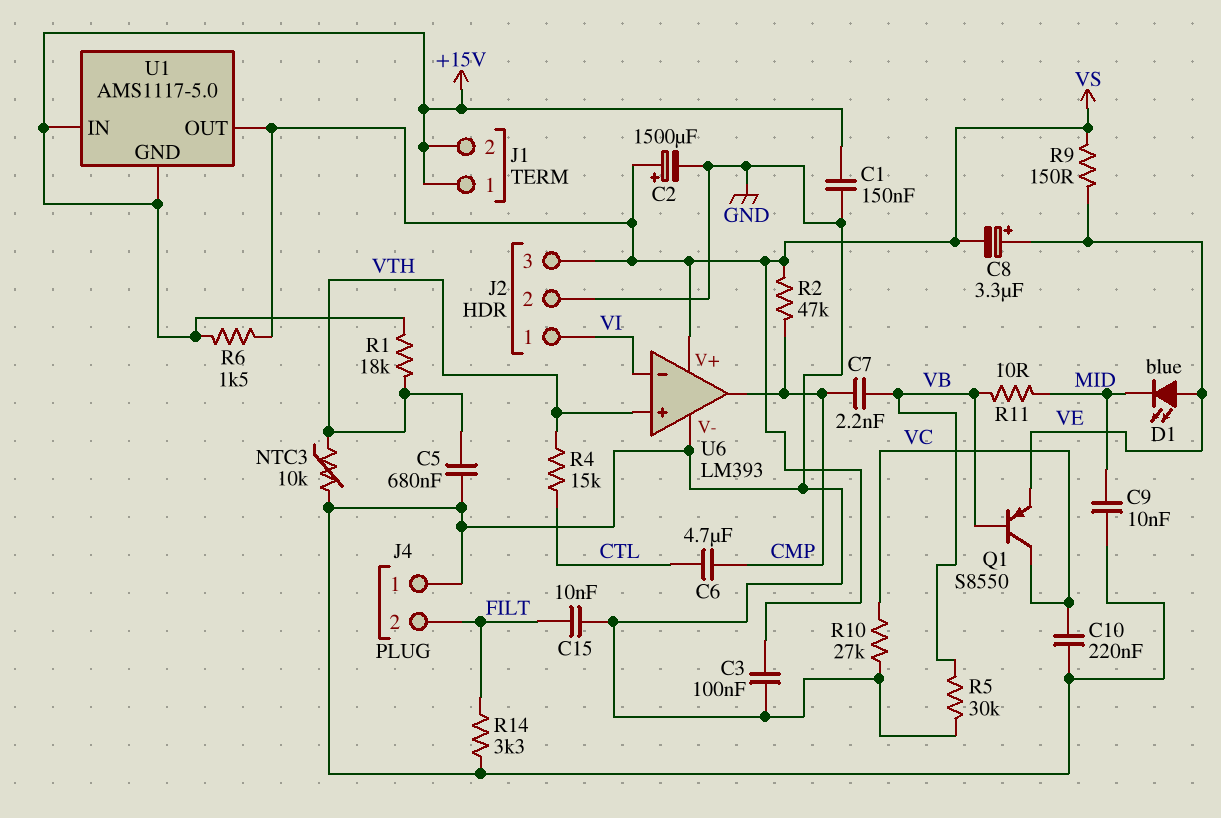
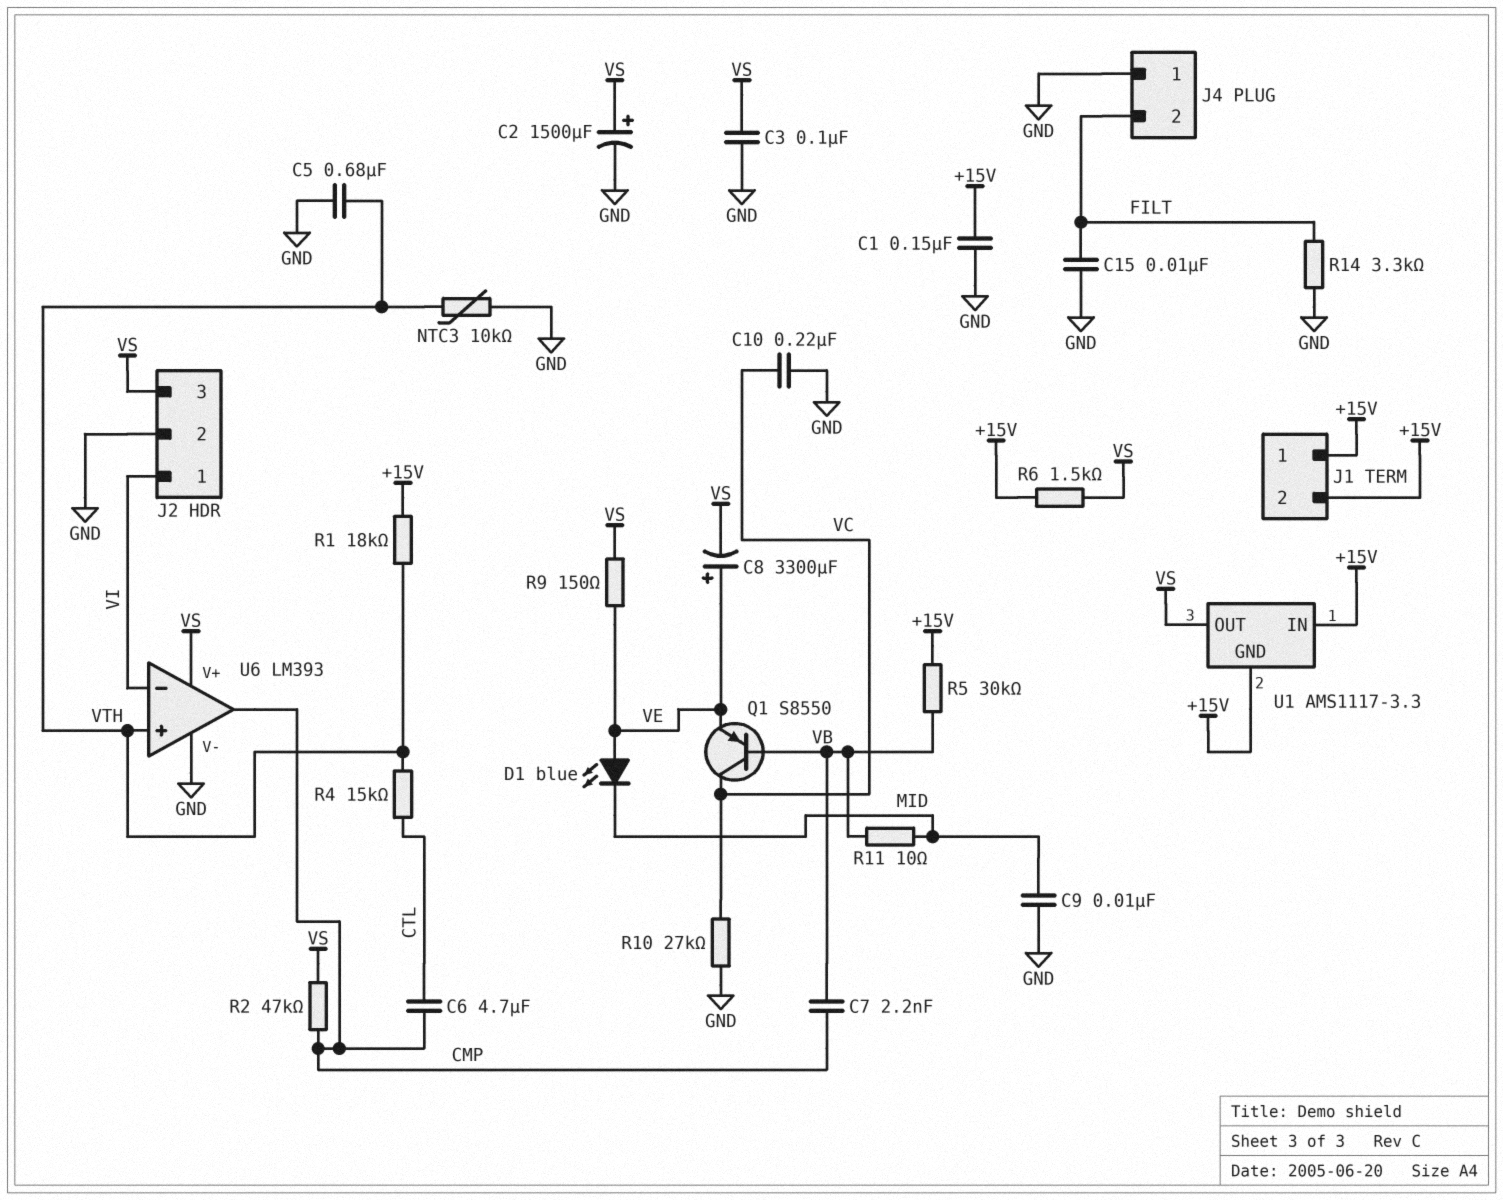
C8: 3.3uF (plus VE, minus VS) -> 3300uF (plus VE, minus VS)
R5: 30k (GND, VB) -> 30k (+15V, VB)
U1: AMS1117-5.0 -> AMS1117-3.3

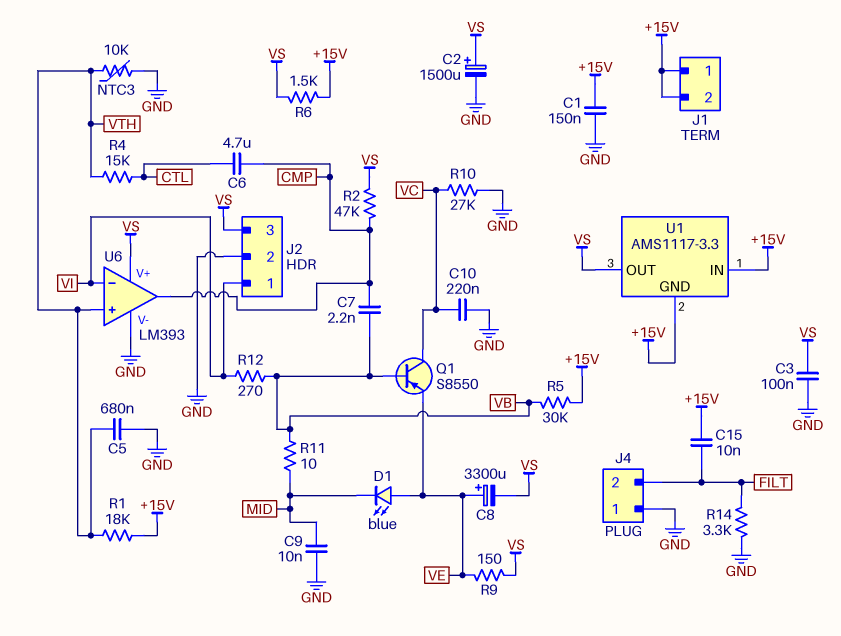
C15: 10nF (FILT, GND) -> 10nF (+15V, FILT)
R12: none -> 270 (VB, VI)

